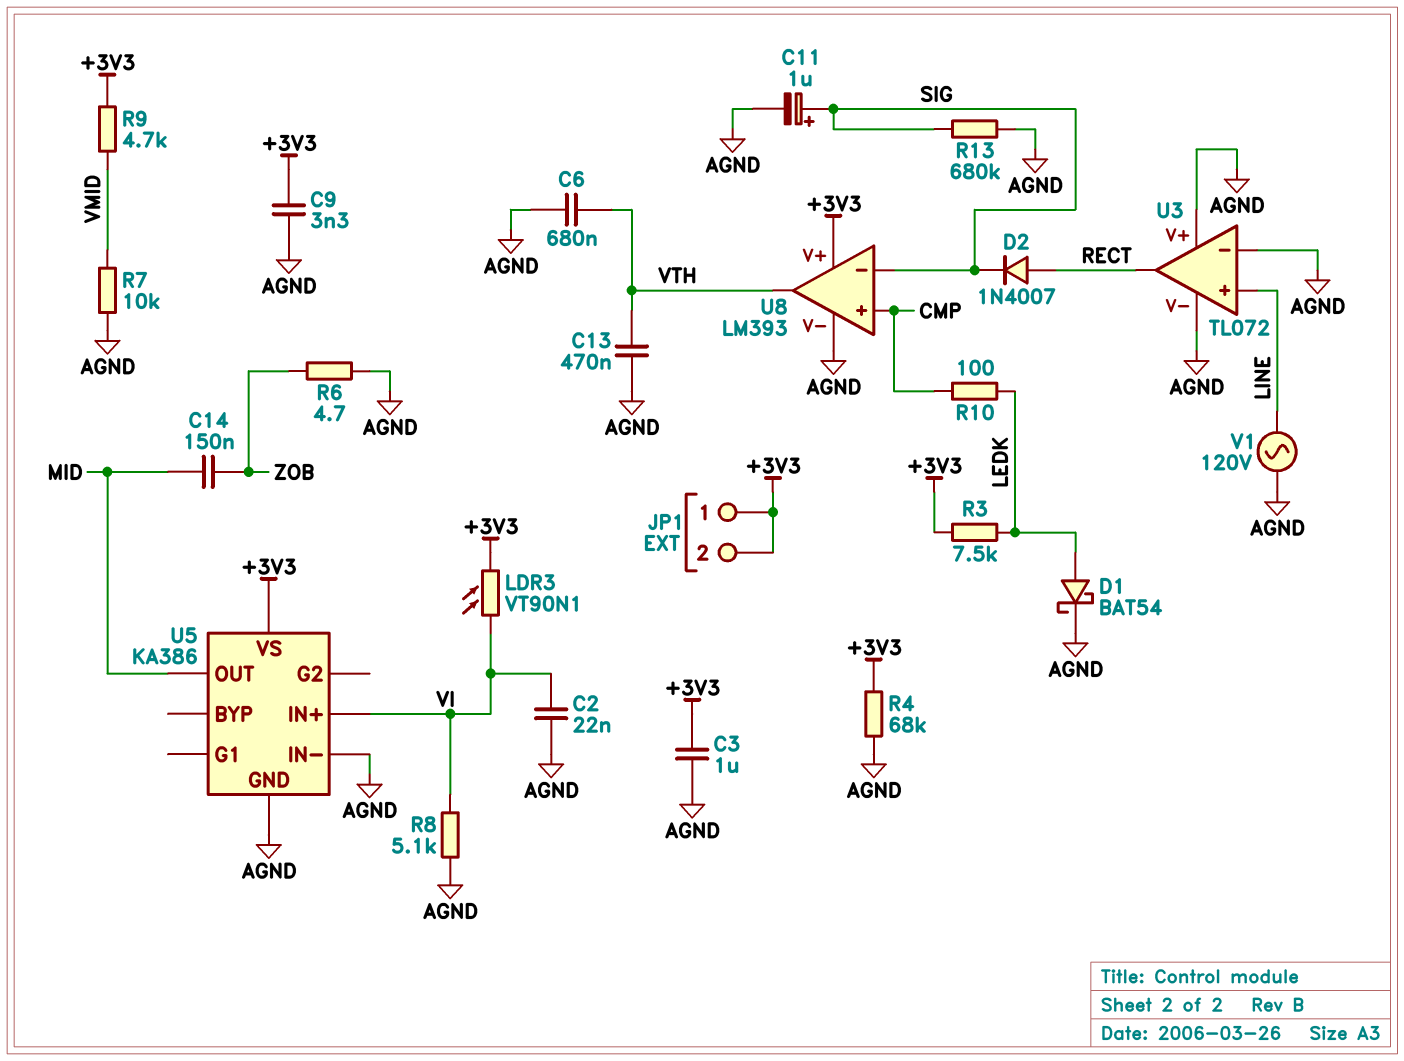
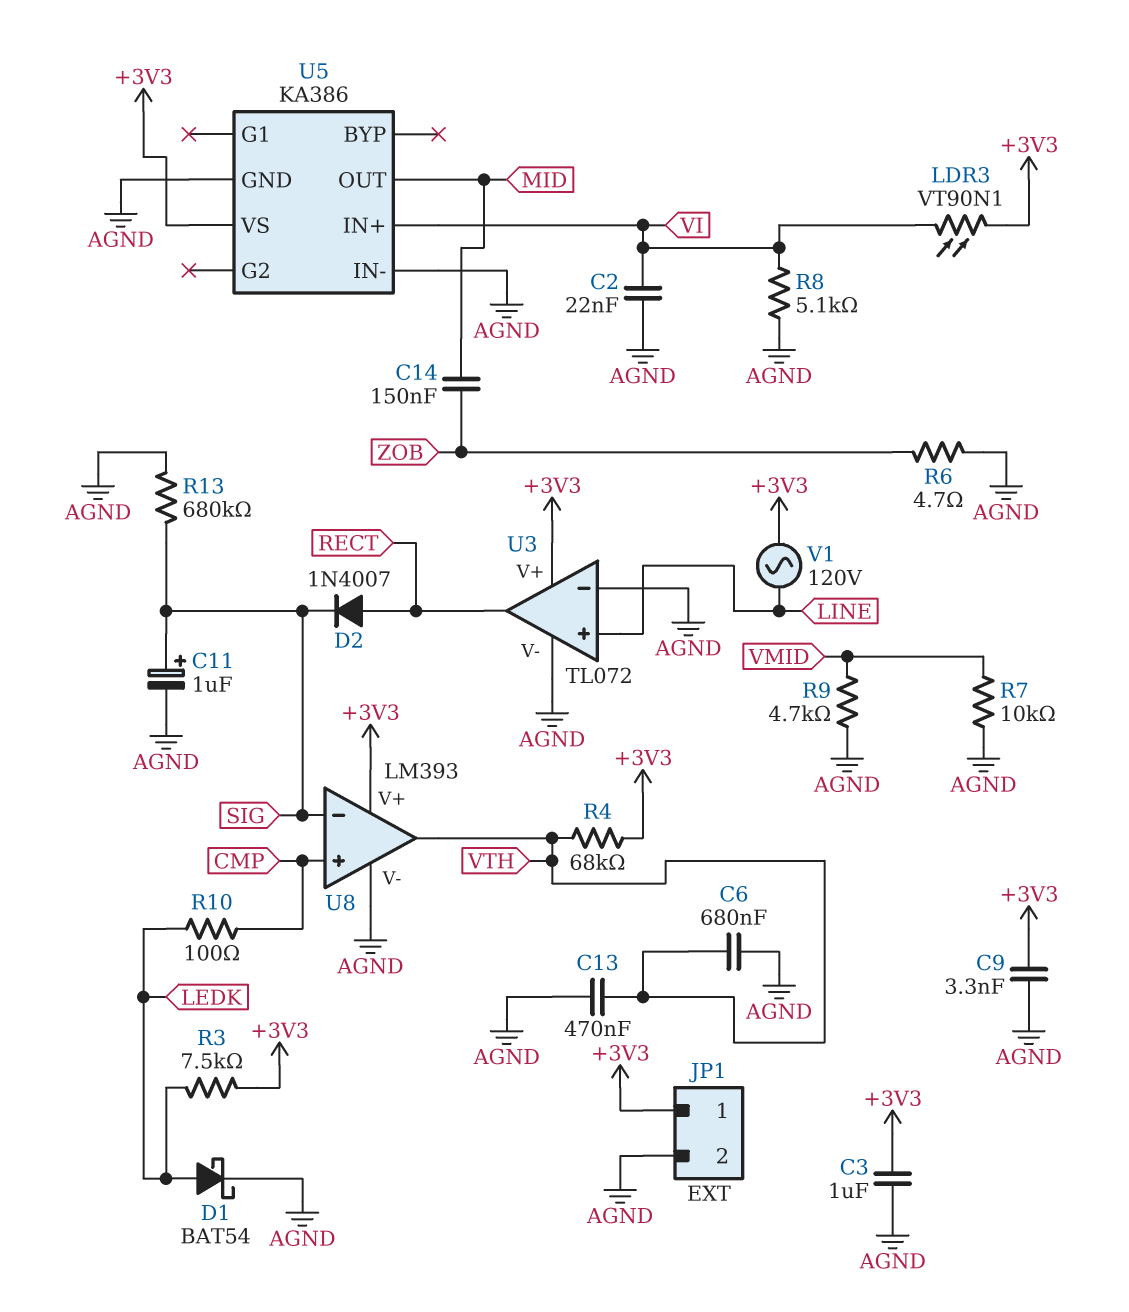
JP1 pin 2: +3V3 -> AGND
R4: 68k (+3V3, AGND) -> 68k (+3V3, VTH)
R9: 4.7k (+3V3, VMID) -> 4.7k (AGND, VMID)
U3 pin V+: AGND -> +3V3
V1: AC 120V (AGND, LINE) -> AC 120V (+3V3, LINE)

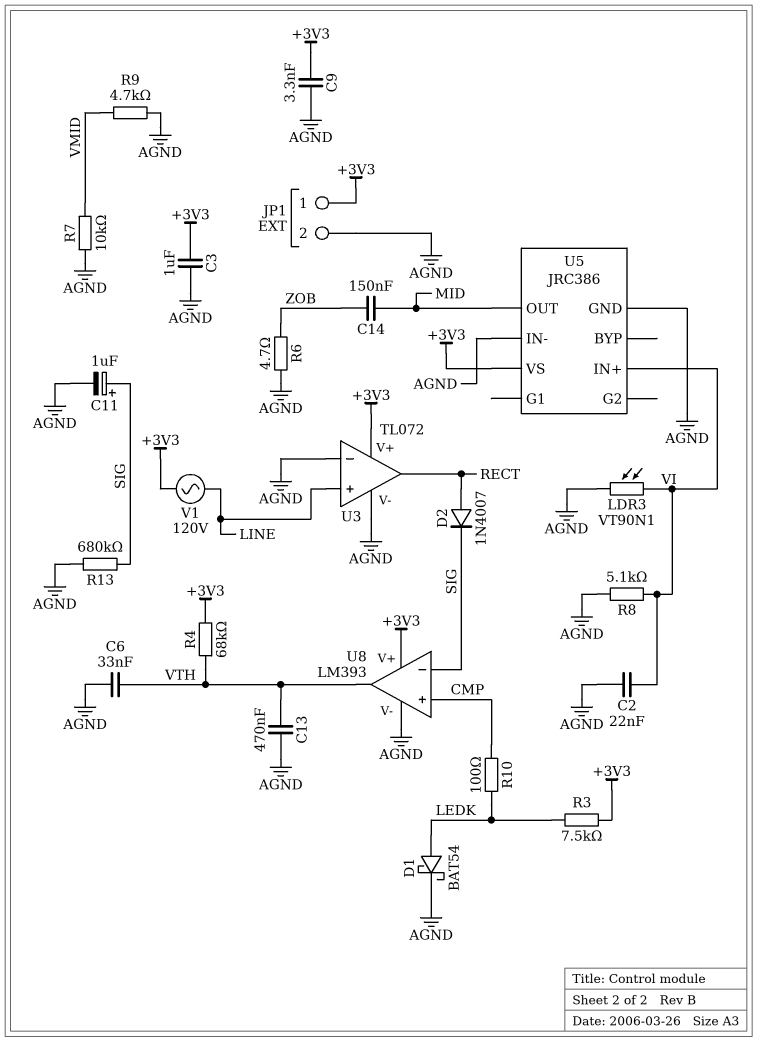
C6: 680nF (AGND, VTH) -> 33nF (AGND, VTH)
LDR3: VT90N1 (+3V3, VI) -> VT90N1 (AGND, VI)
U5: KA386 -> JRC386

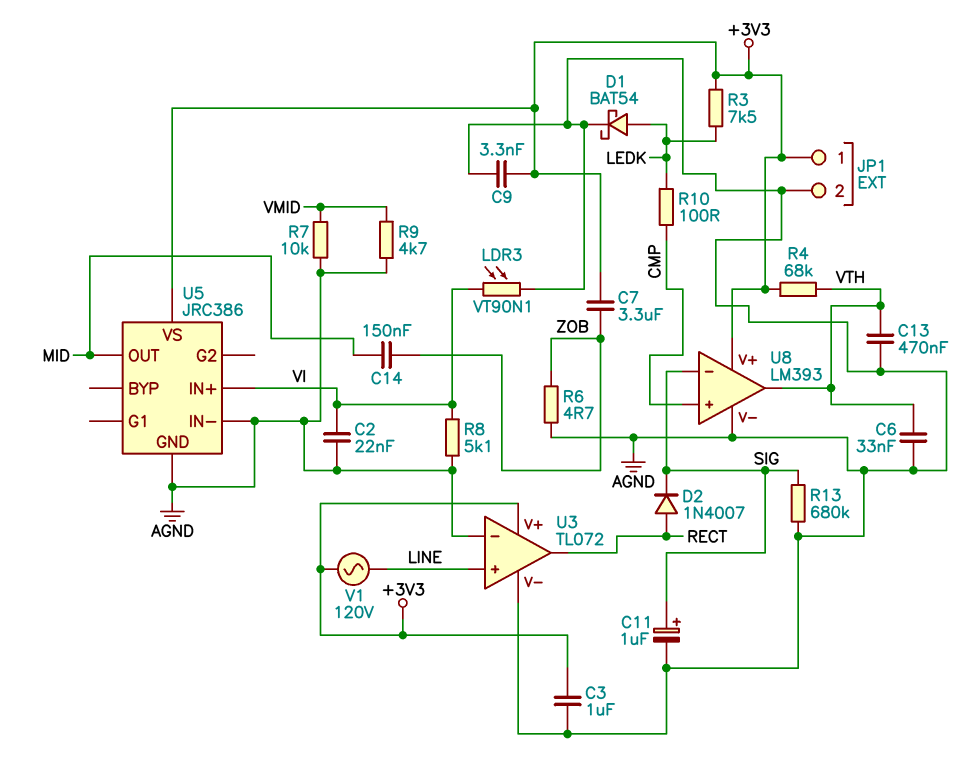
C7: none -> 3.3uF (+3V3, ZOB)

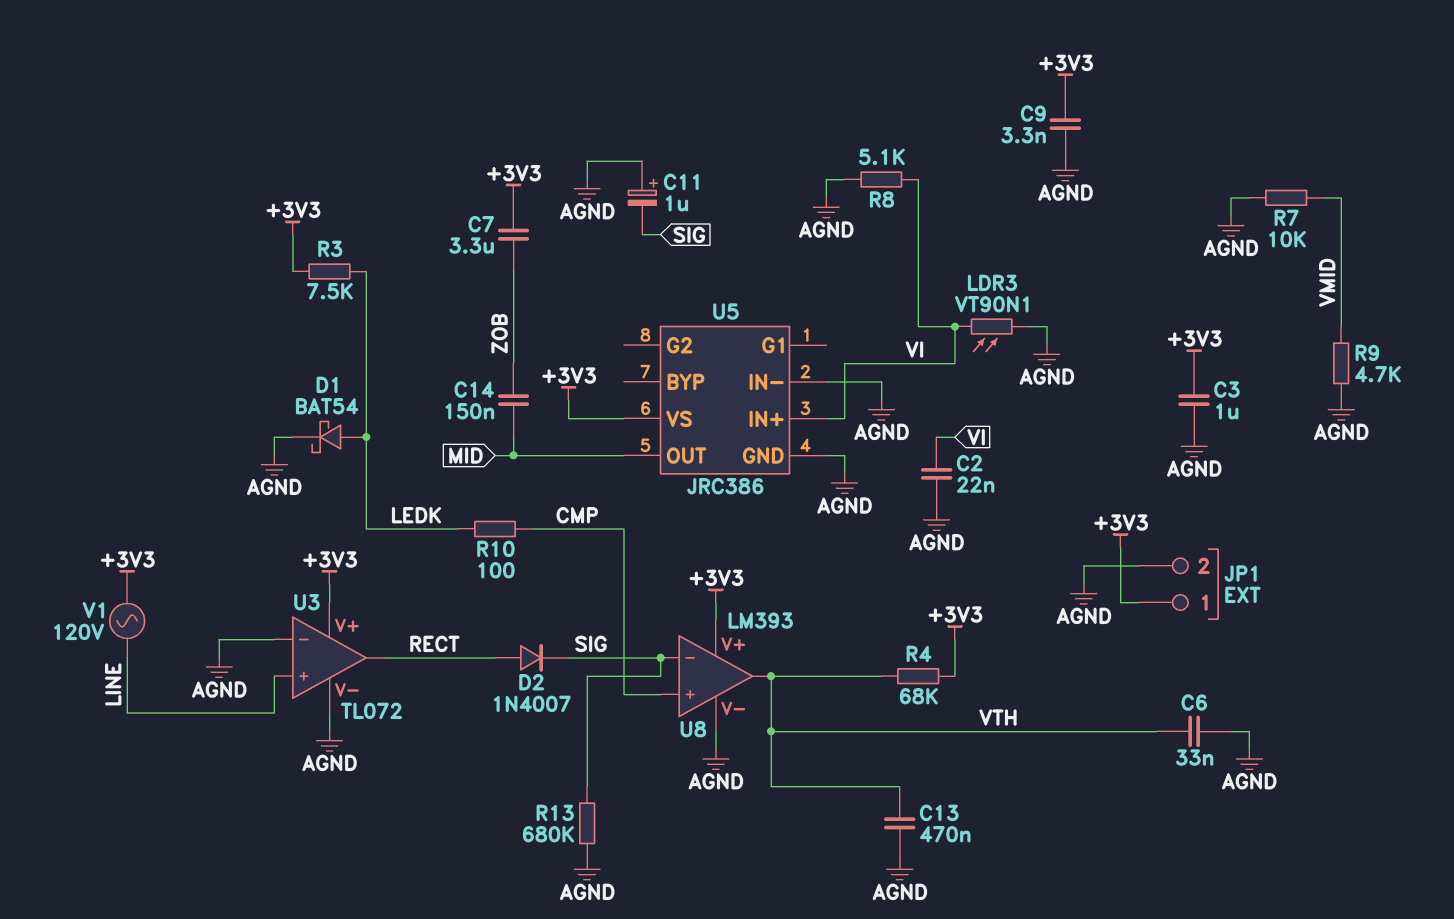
C11: 1uF (plus SIG, minus AGND) -> 1uF (plus AGND, minus SIG)
R6: 4.7 (AGND, ZOB) -> none

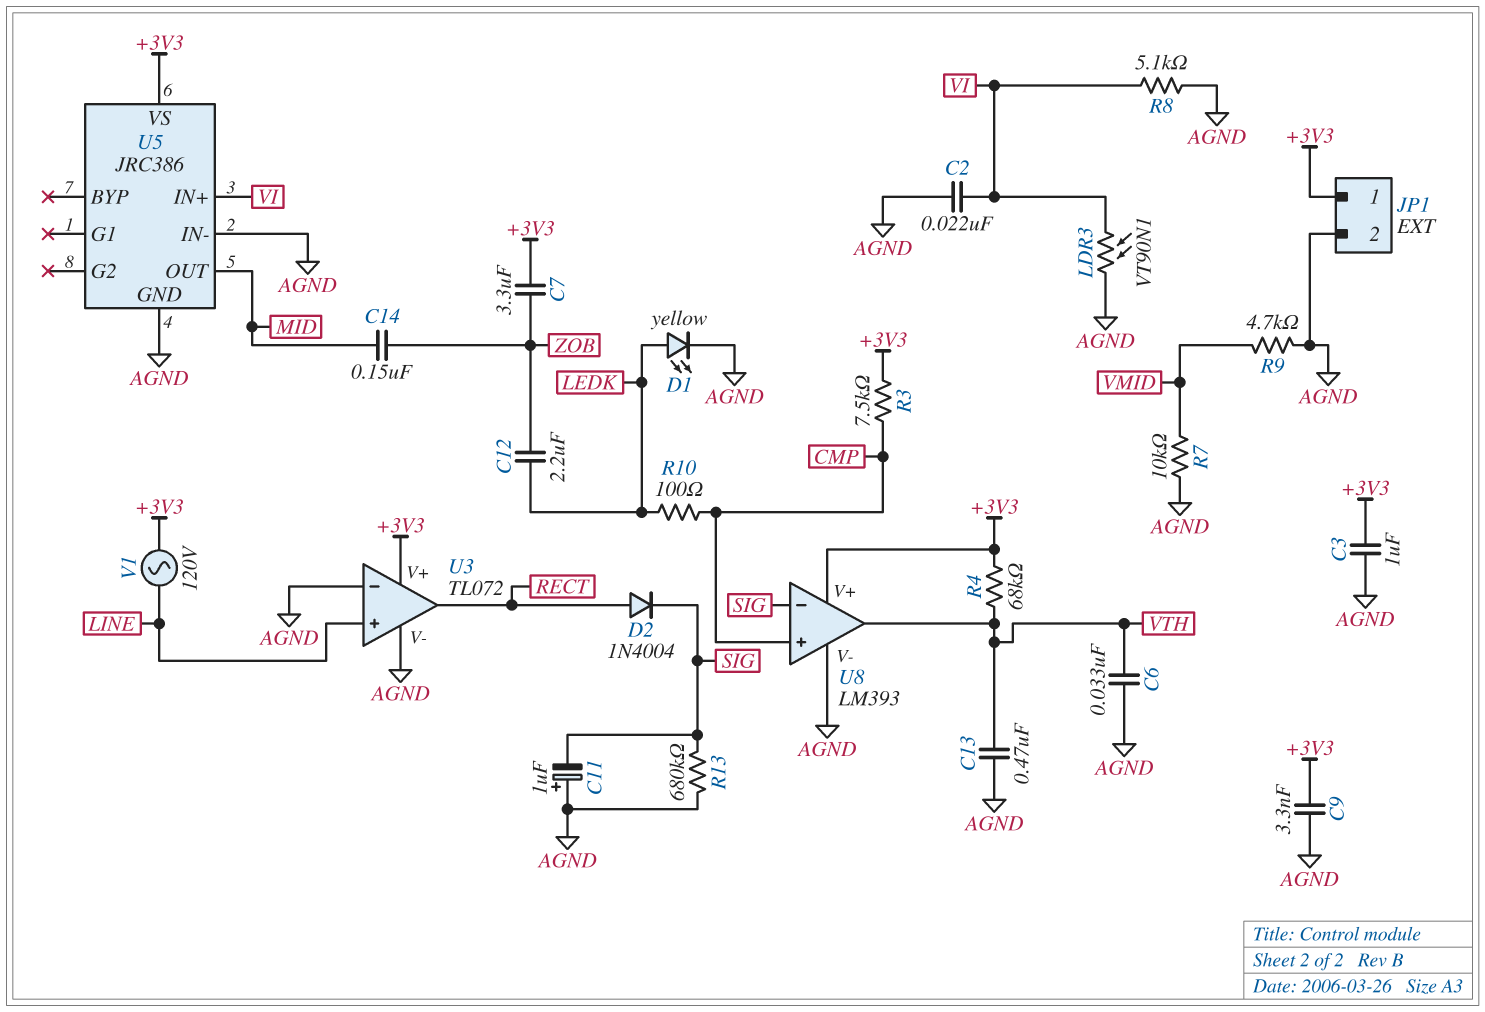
C12: none -> 2.2uF (LEDK, ZOB)
D1: schottky BAT54 (A LEDK, K AGND) -> LED yellow (A LEDK, K AGND)
D2: diode 1N4007 (A RECT, K SIG) -> diode 1N4004 (A RECT, K SIG)
R3: 7.5k (+3V3, LEDK) -> 7.5k (+3V3, CMP)

